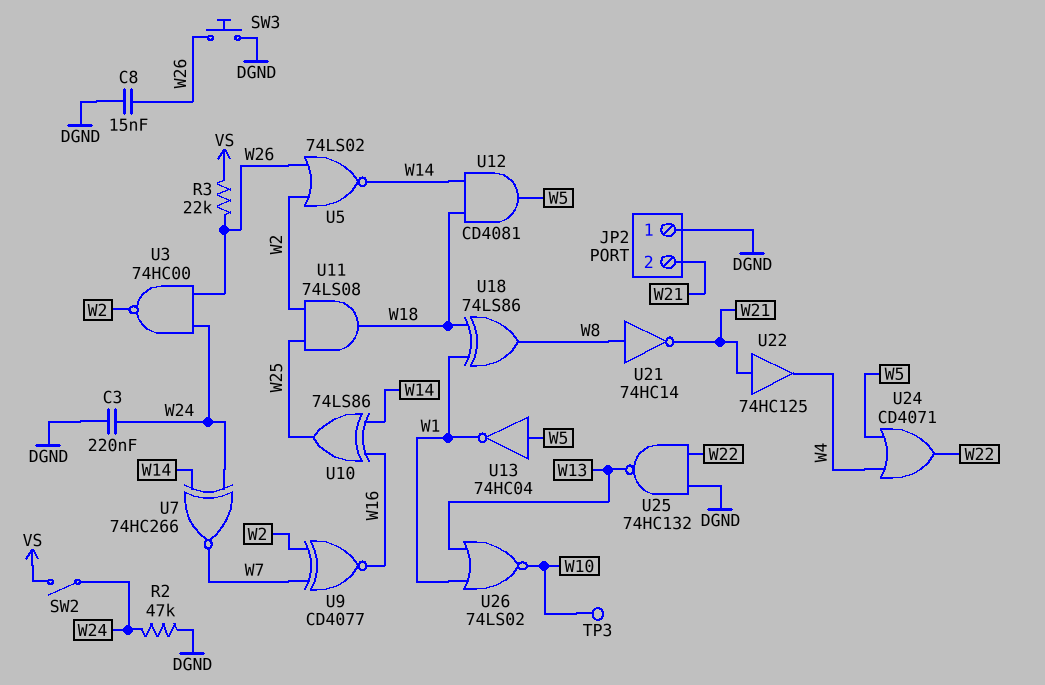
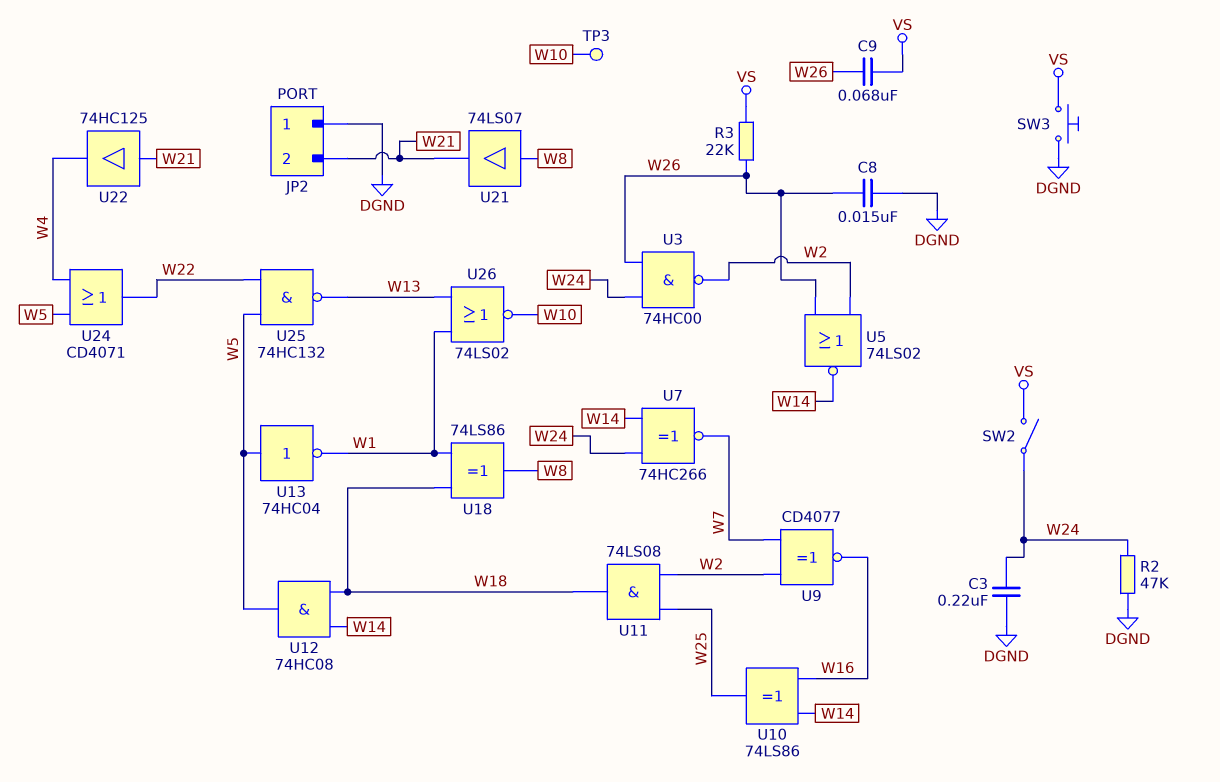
C9: none -> 68nF (VS, W26)
SW3: button (DGND, W26) -> button (DGND, VS)
U12: AND CD4081 (in W14, in W18, out W5) -> AND 74HC08 (in W14, in W18, out W5)
U21: NOT 74HC14 (in W8, out W21) -> buffer 74LS07 (in W8, out W21)
U25: NAND 74HC132 (in DGND, in W22, out W13) -> NAND 74HC132 (in W5, in W22, out W13)

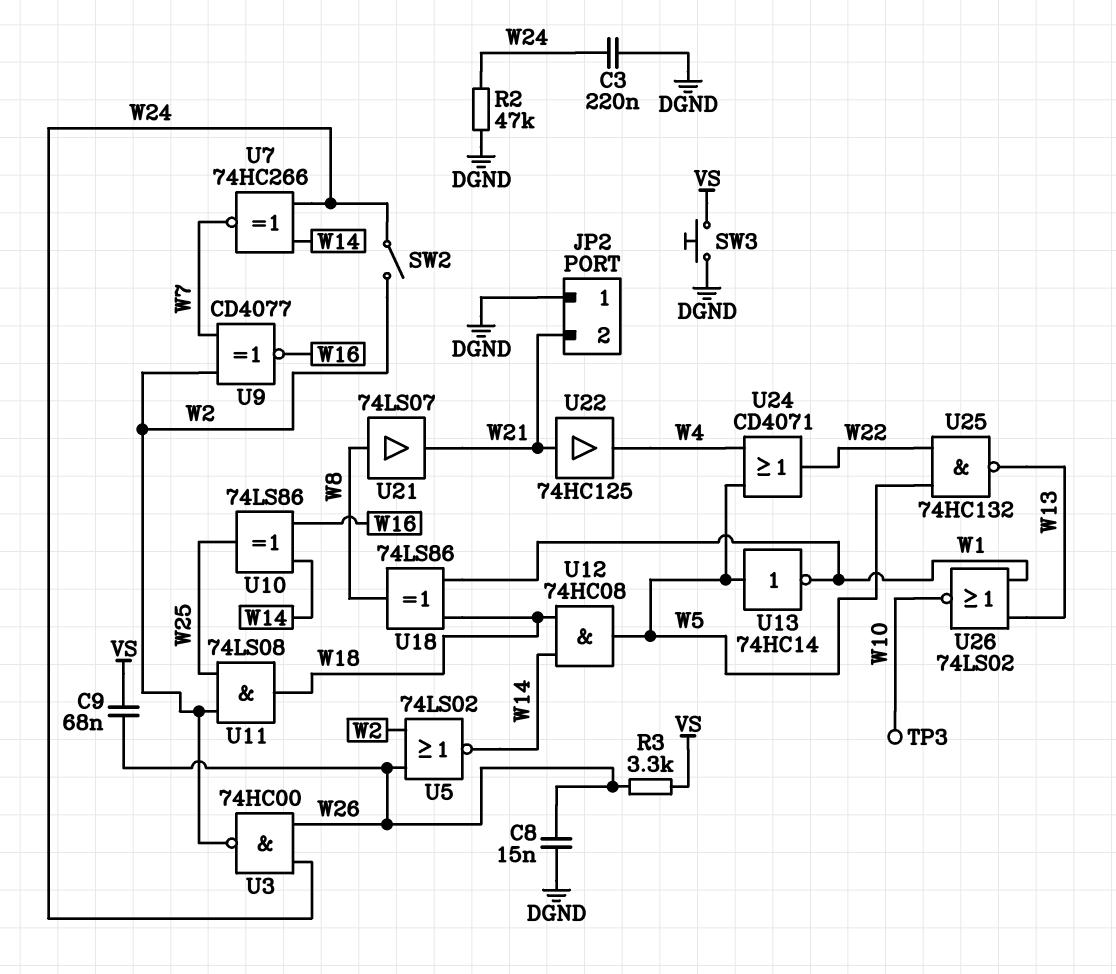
R3: 22k (VS, W26) -> 3.3k (VS, W26)
SW2: switch (VS, W24) -> switch (W2, W24)
U13: NOT 74HC04 (in W5, out W1) -> NOT 74HC14 (in W5, out W1)

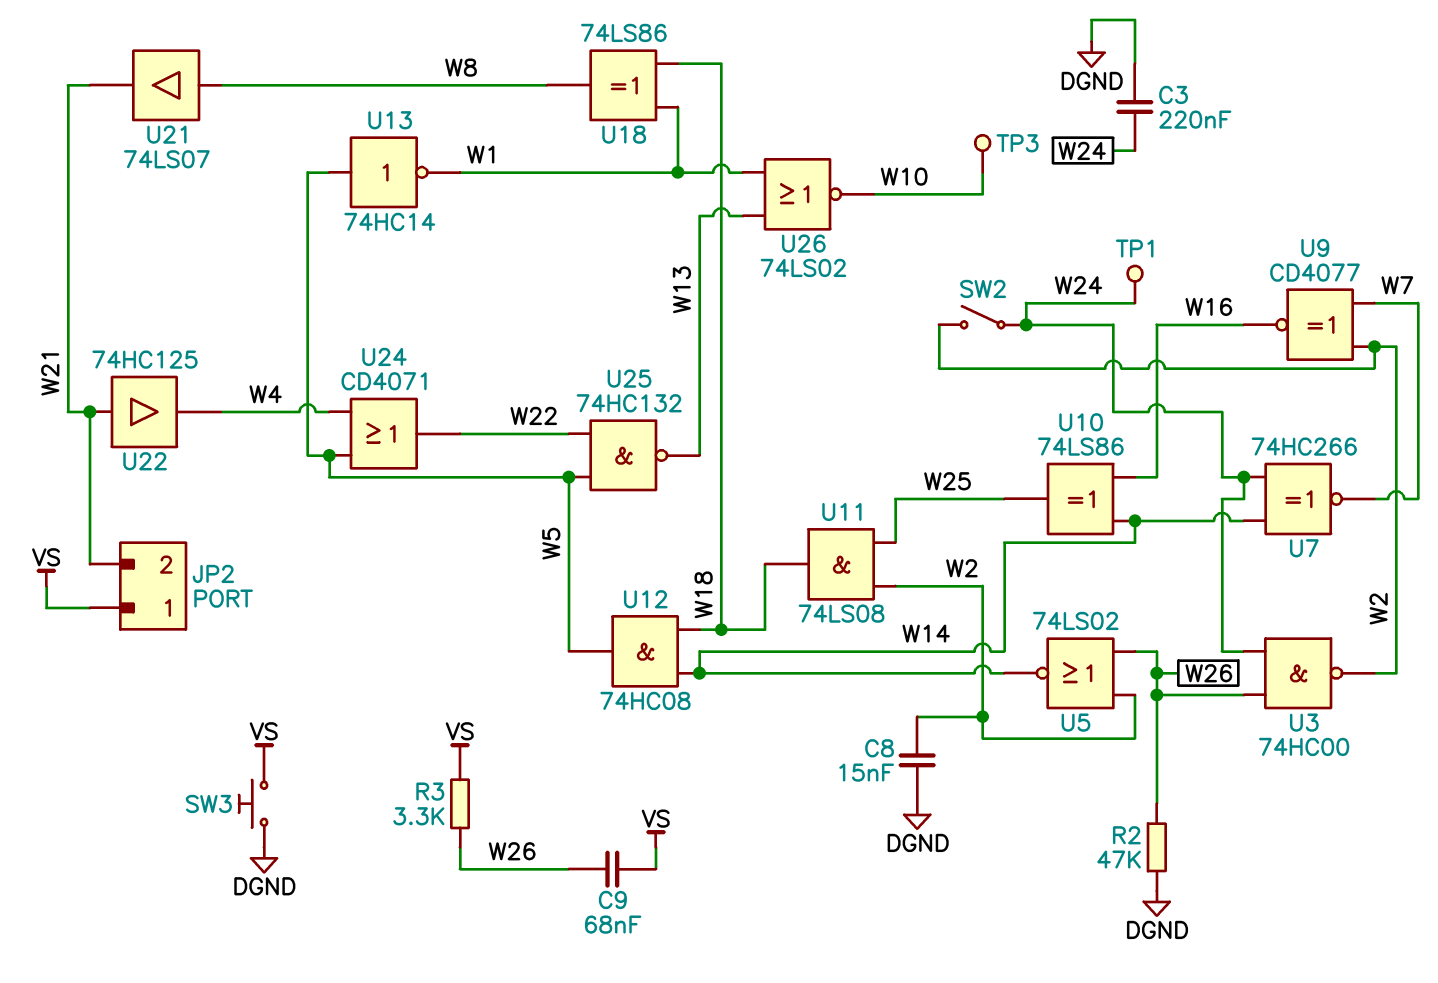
C8: 15nF (DGND, W26) -> 15nF (DGND, W2)
JP2 pin 1: DGND -> VS
R2: 47k (DGND, W24) -> 47k (DGND, W26)
TP1: none -> test point (W24)

